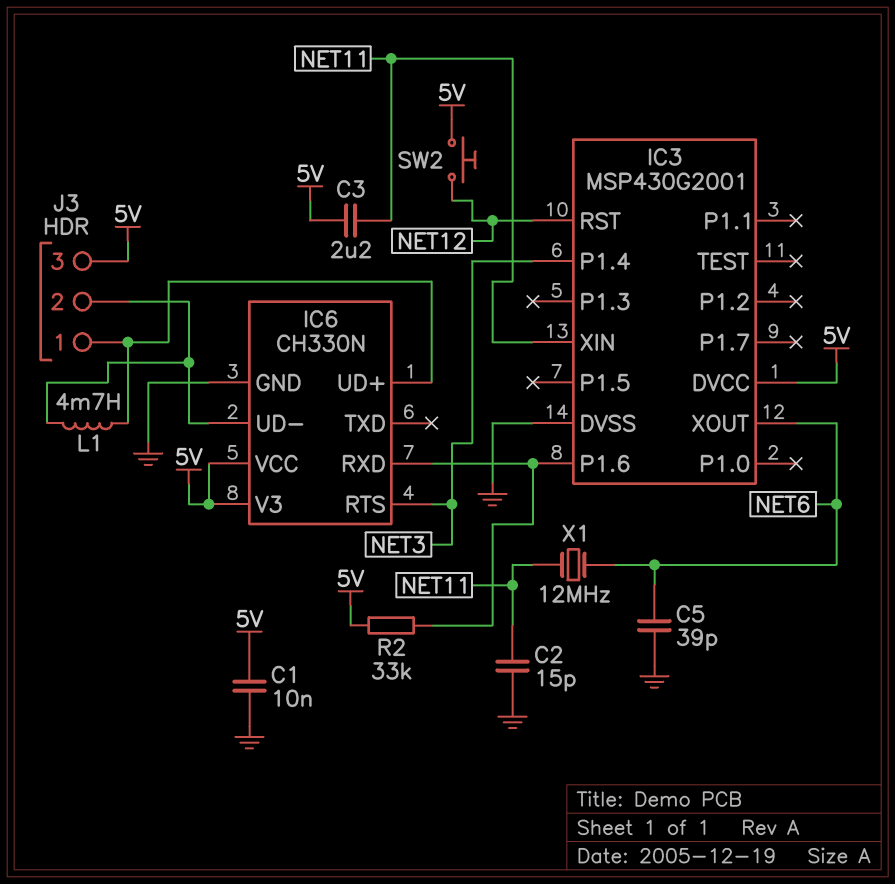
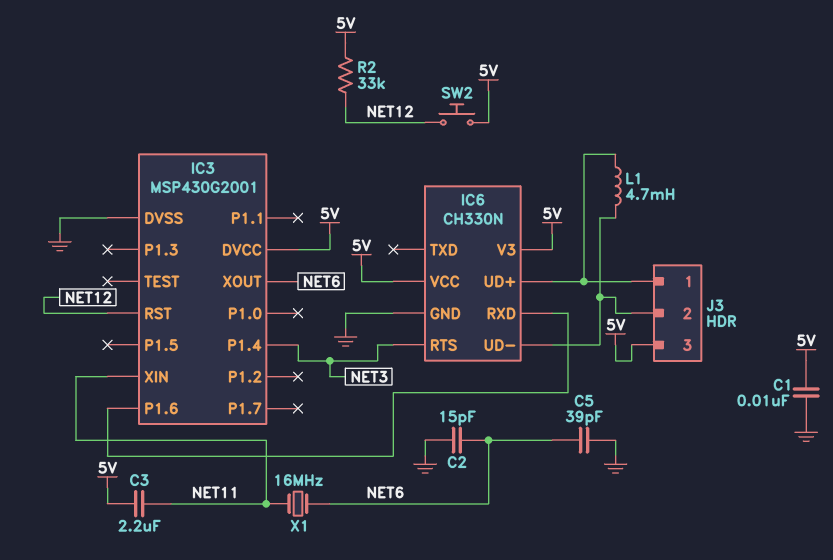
C2: 15pF (GND, NET11) -> 15pF (GND, NET6)
R2: 33k (5V, IC3/P1.6) -> 33k (5V, NET12)
X1: 12MHz (NET6, NET11) -> 16MHz (NET6, NET11)

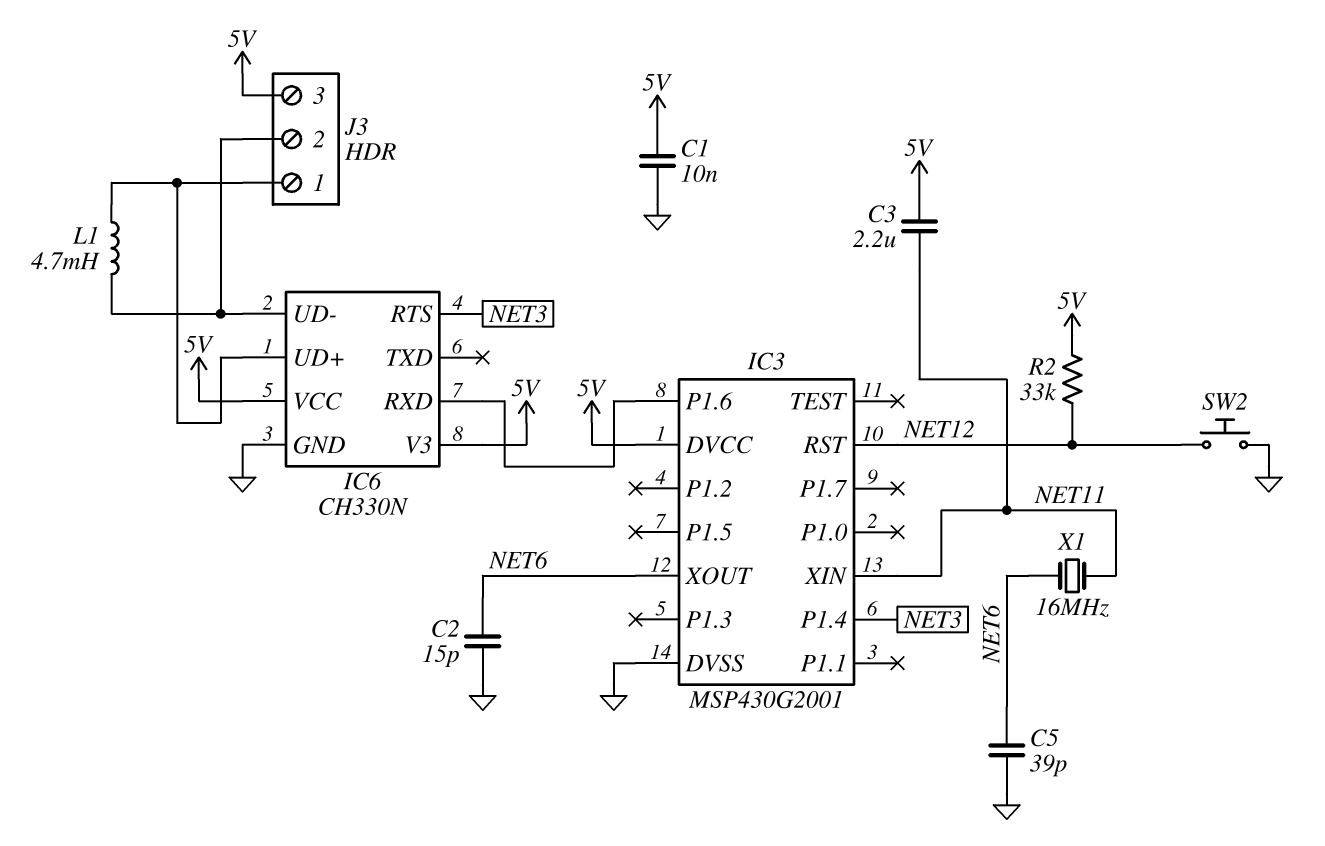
SW2: button (5V, NET12) -> button (GND, NET12)

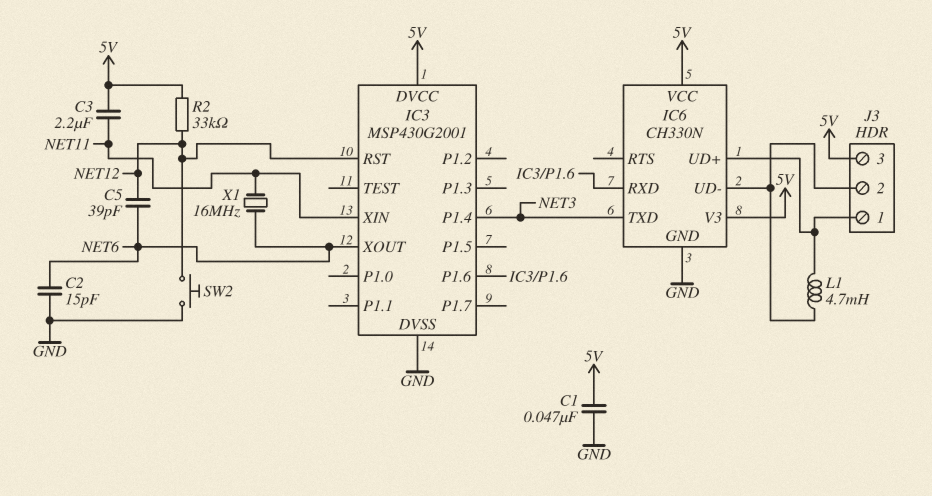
C1: 10nF (5V, GND) -> 47nF (5V, GND)
C5: 39pF (GND, NET6) -> 39pF (NET6, NET12)
IC6 pin RTS: NET3 -> none
IC6 pin TXD: none -> NET3

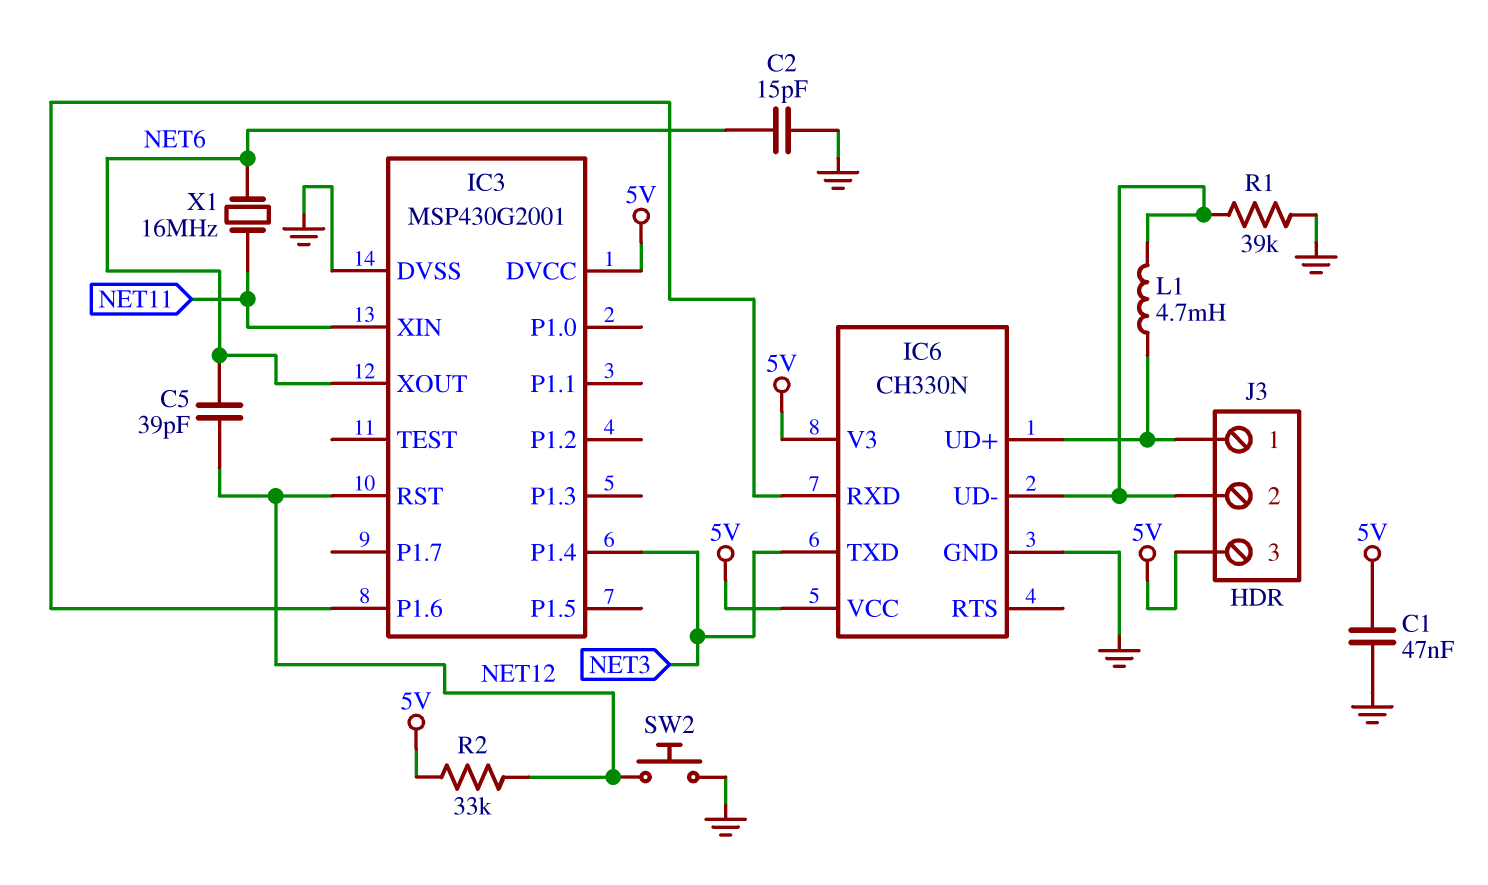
C3: 2.2uF (5V, NET11) -> none
R1: none -> 39k (GND, IC6/UD-)

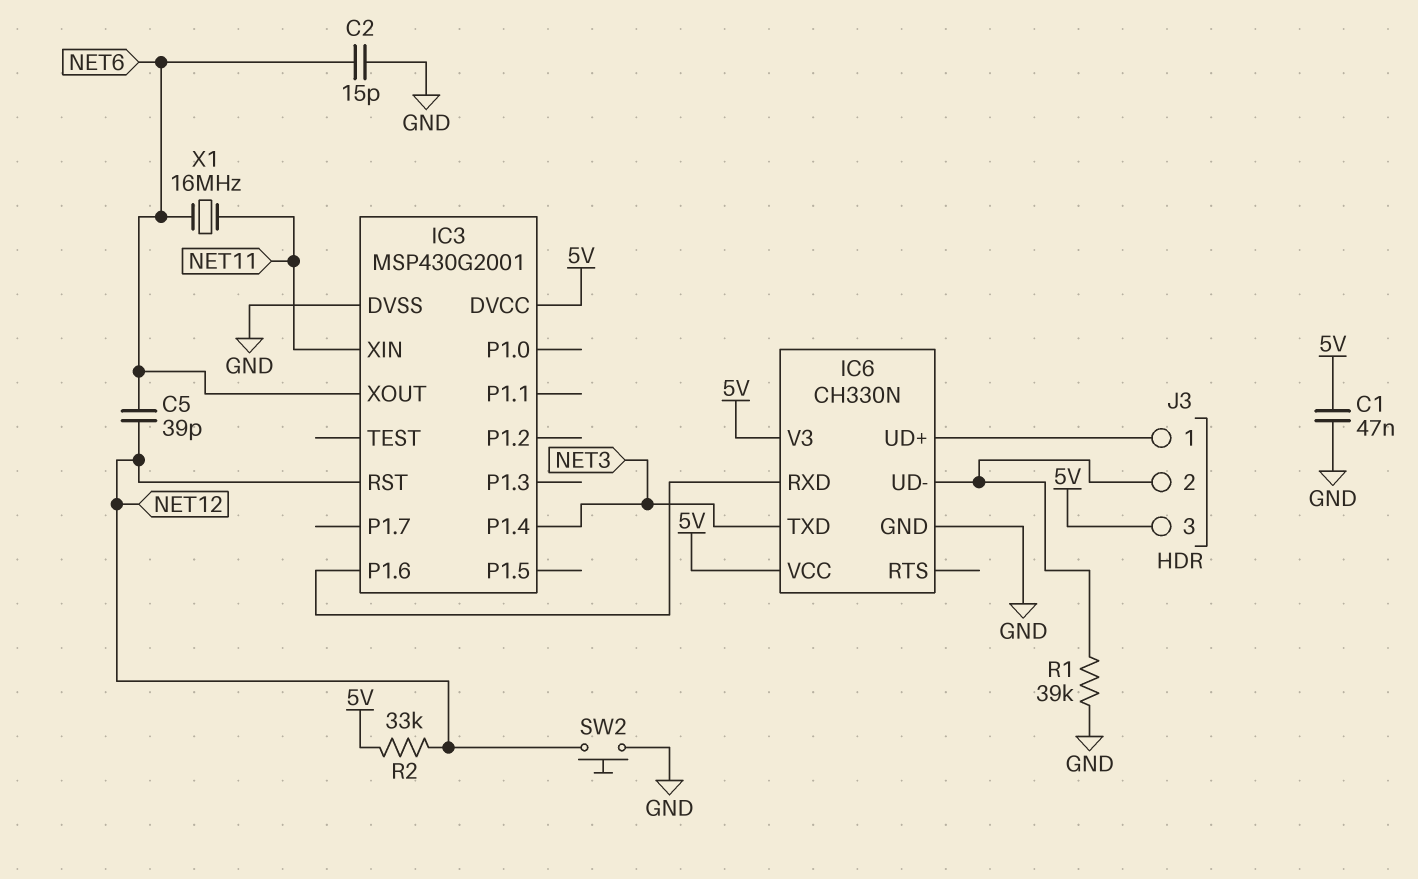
L1: 4.7mH (IC6/UD+, IC6/UD-) -> none

